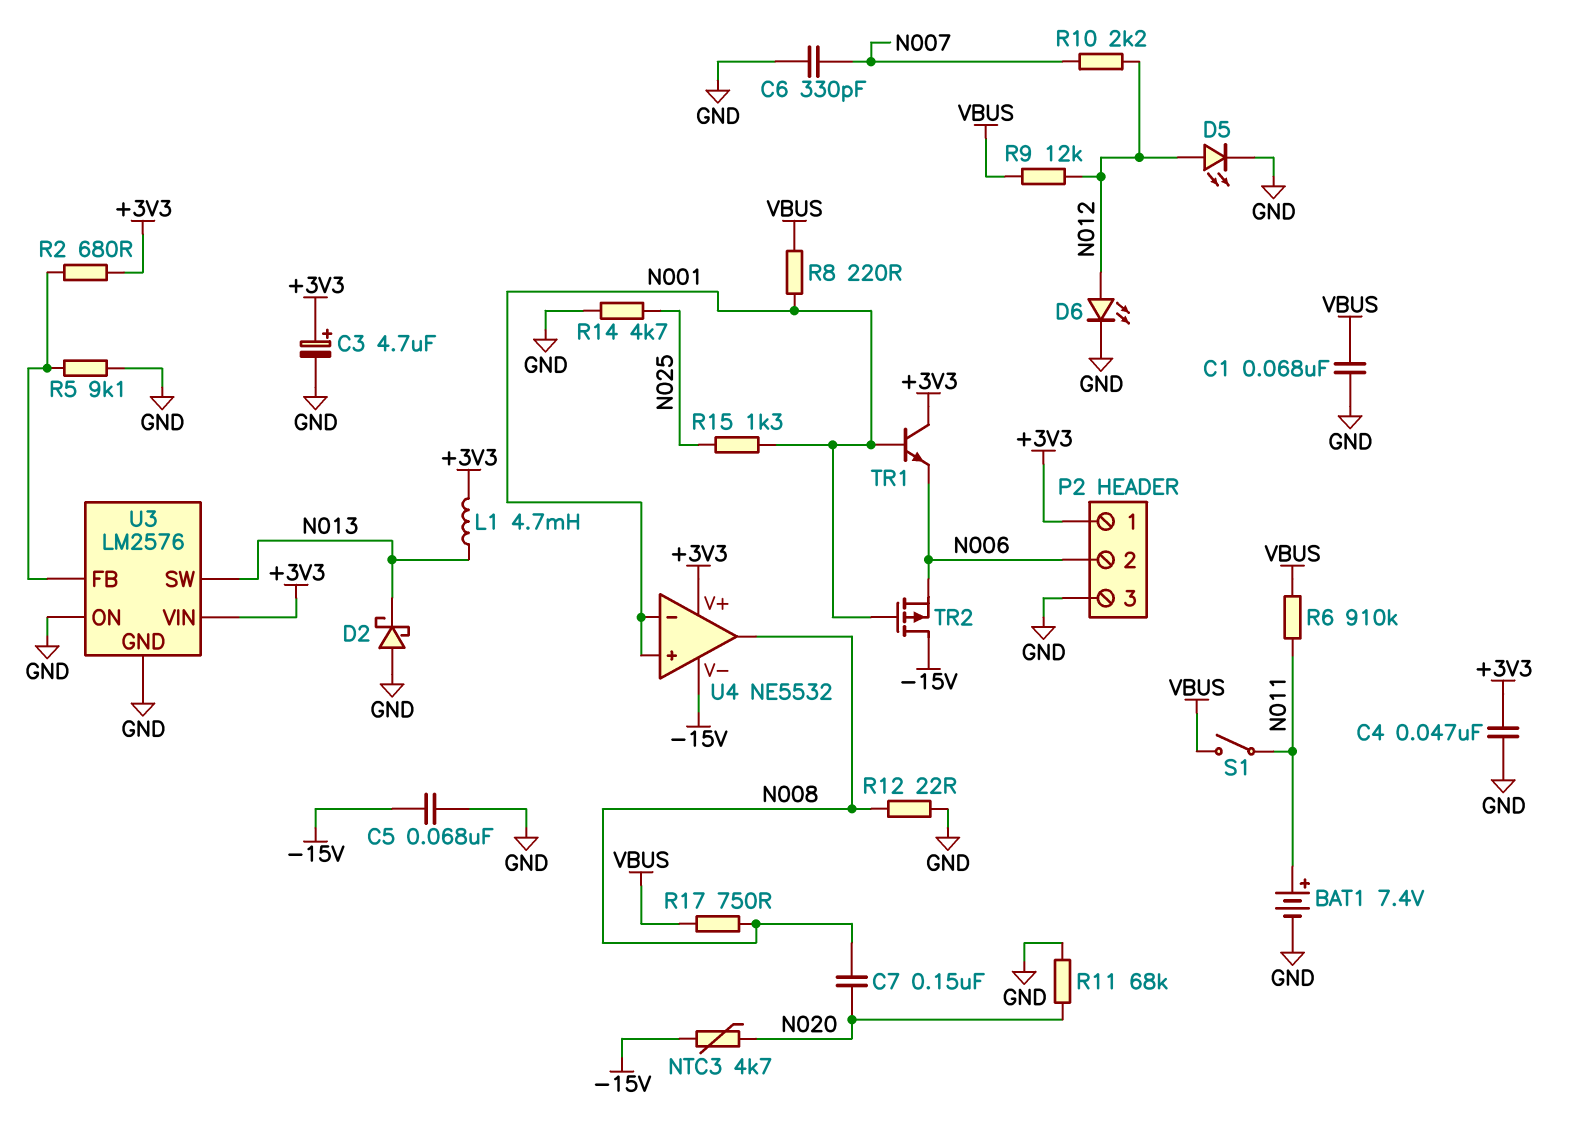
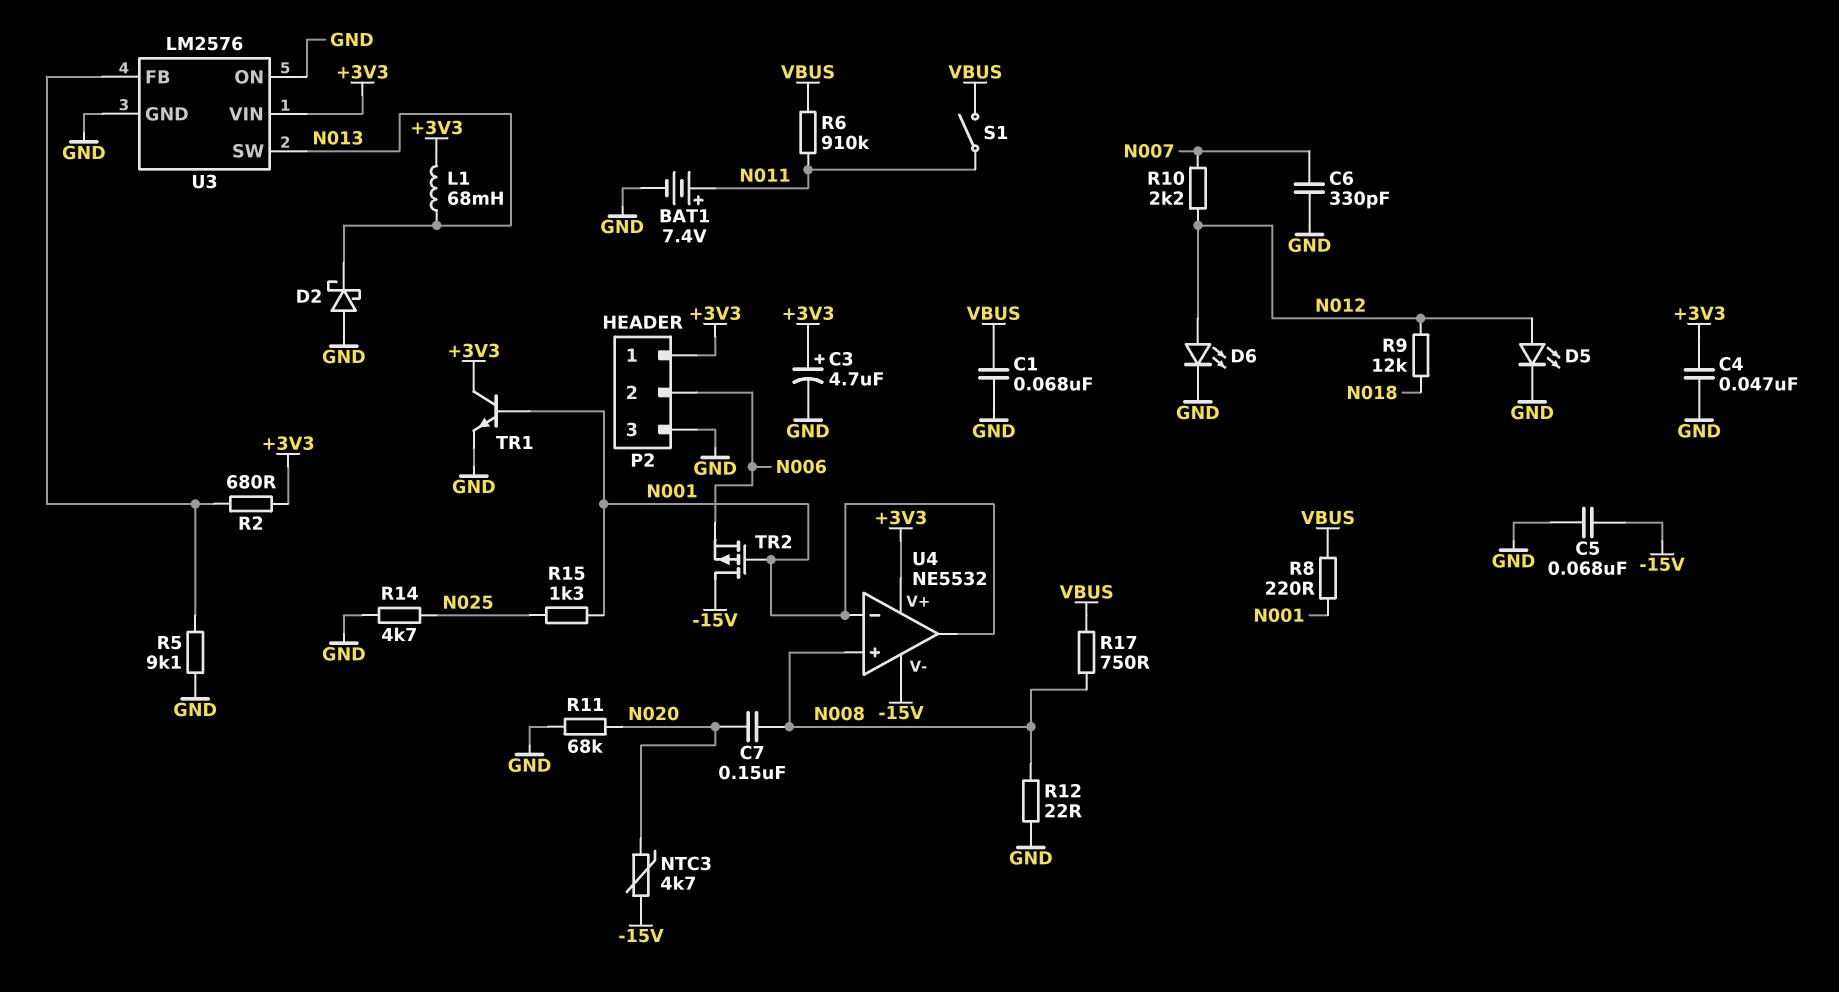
L1: 4.7mH (+3V3, N013) -> 68mH (+3V3, N013)
R9: 12k (N012, VBUS) -> 12k (N012, N018)
TR1: NPN (B N001, C +3V3, E N006) -> NPN (B N001, C +3V3, E GND)
U4 pin in+: N001 -> N008
U4 pin out: N008 -> N001

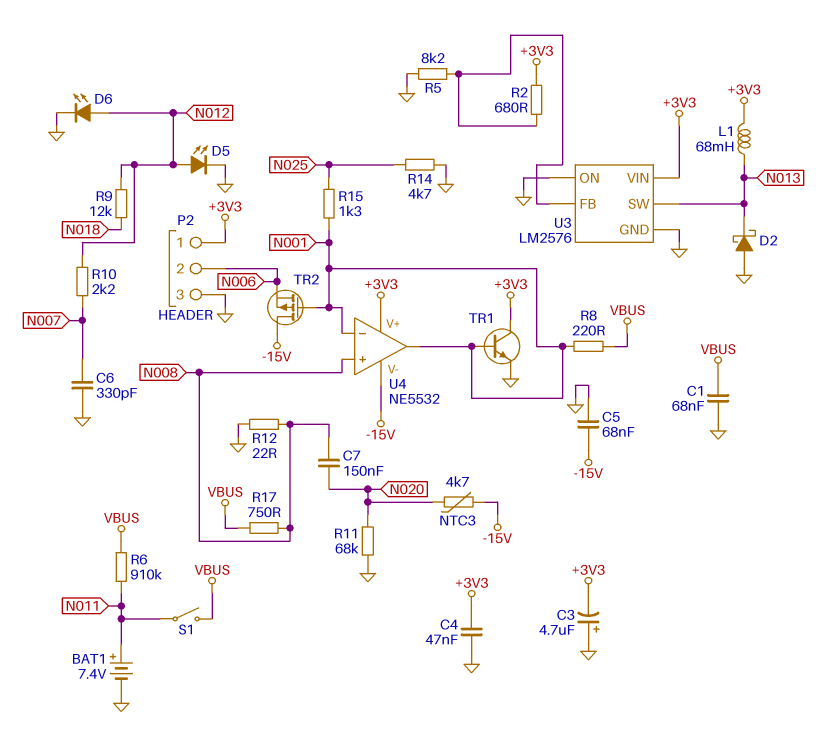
C3: 4.7uF (plus +3V3, minus GND) -> 4.7uF (plus GND, minus +3V3)
R5: 9.1k (GND, U3/FB) -> 8.2k (GND, U3/FB)

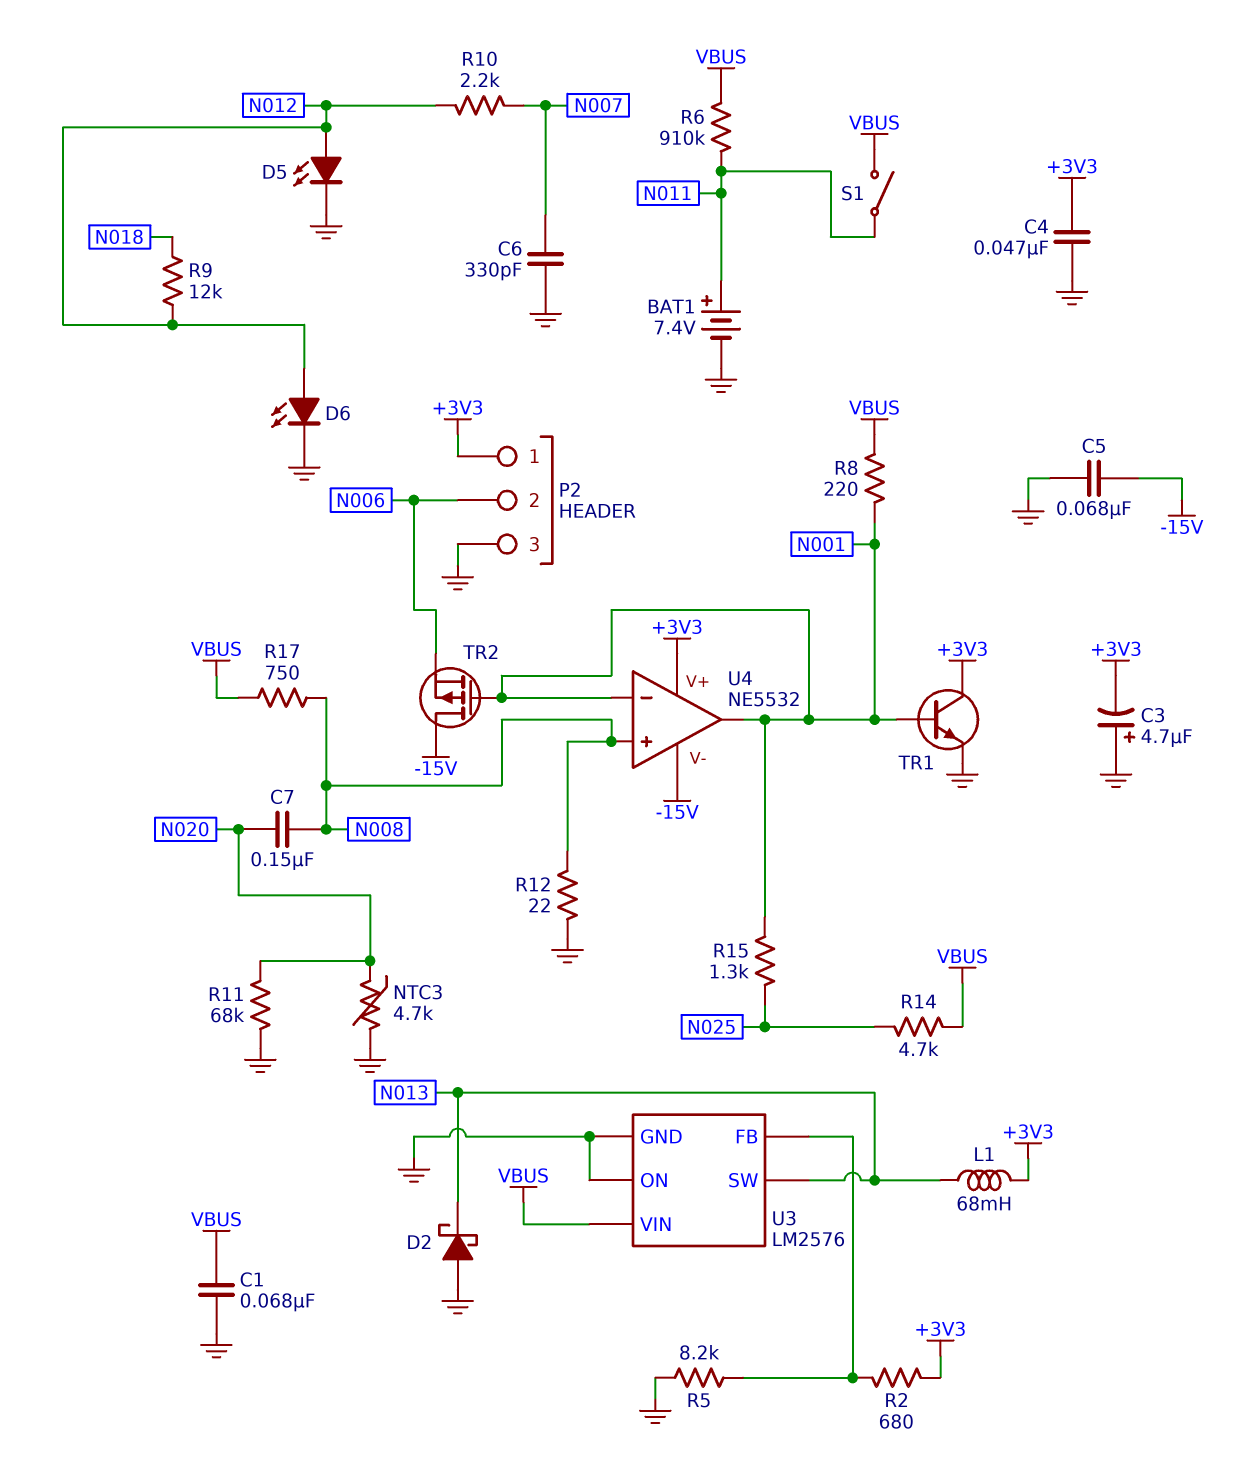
NTC3: 4.7k (-15V, N020) -> 4.7k (GND, N020)
R14: 4.7k (GND, N025) -> 4.7k (N025, VBUS)
U3 pin VIN: +3V3 -> VBUS

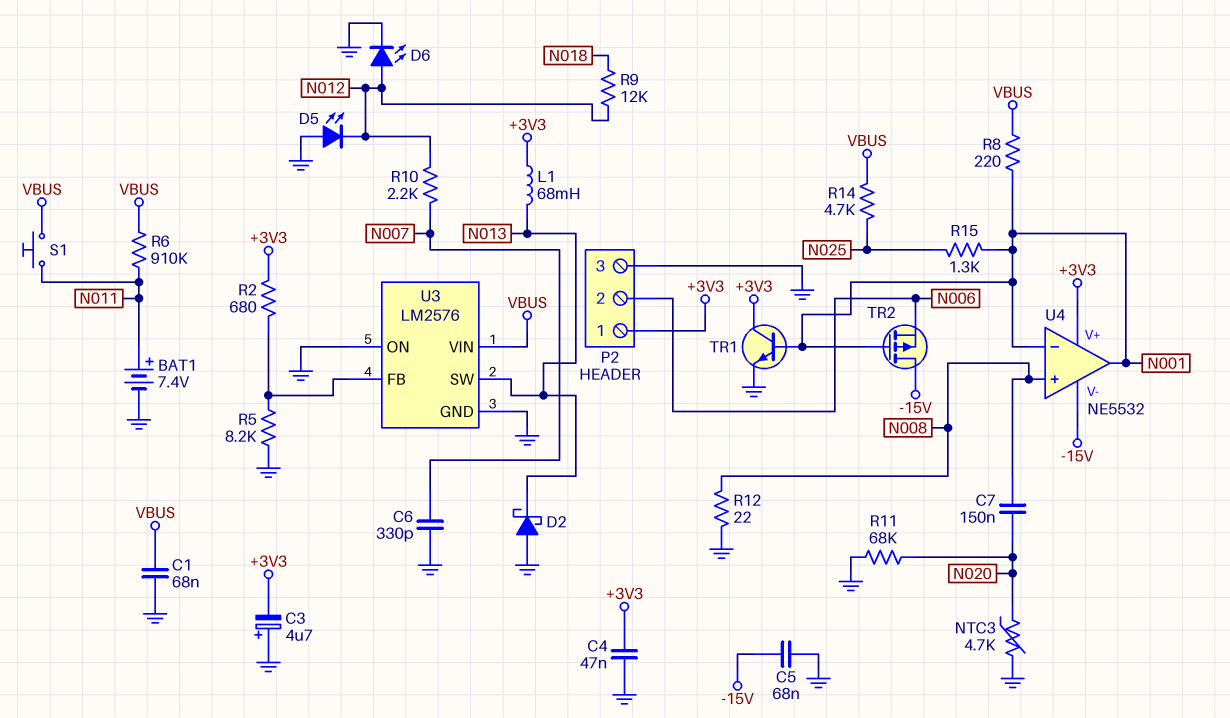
D5: LED (A N012, K GND) -> LED (A GND, K N012)
R17: 750 (N008, VBUS) -> none
S1: switch (N011, VBUS) -> button (N011, VBUS)

